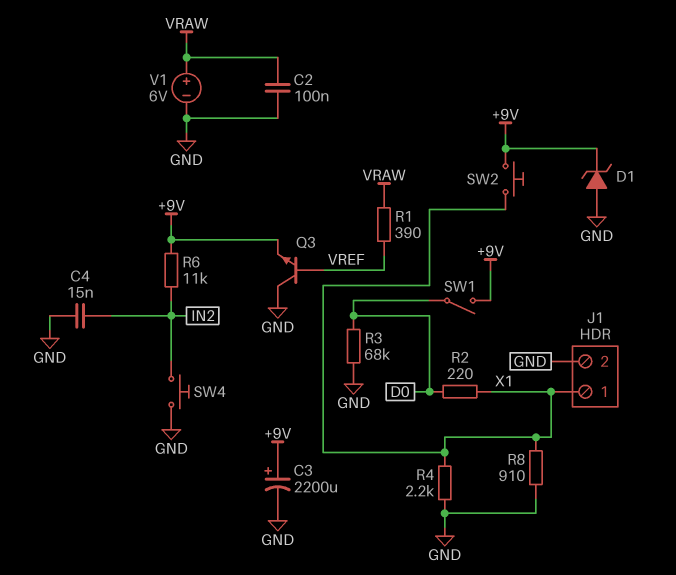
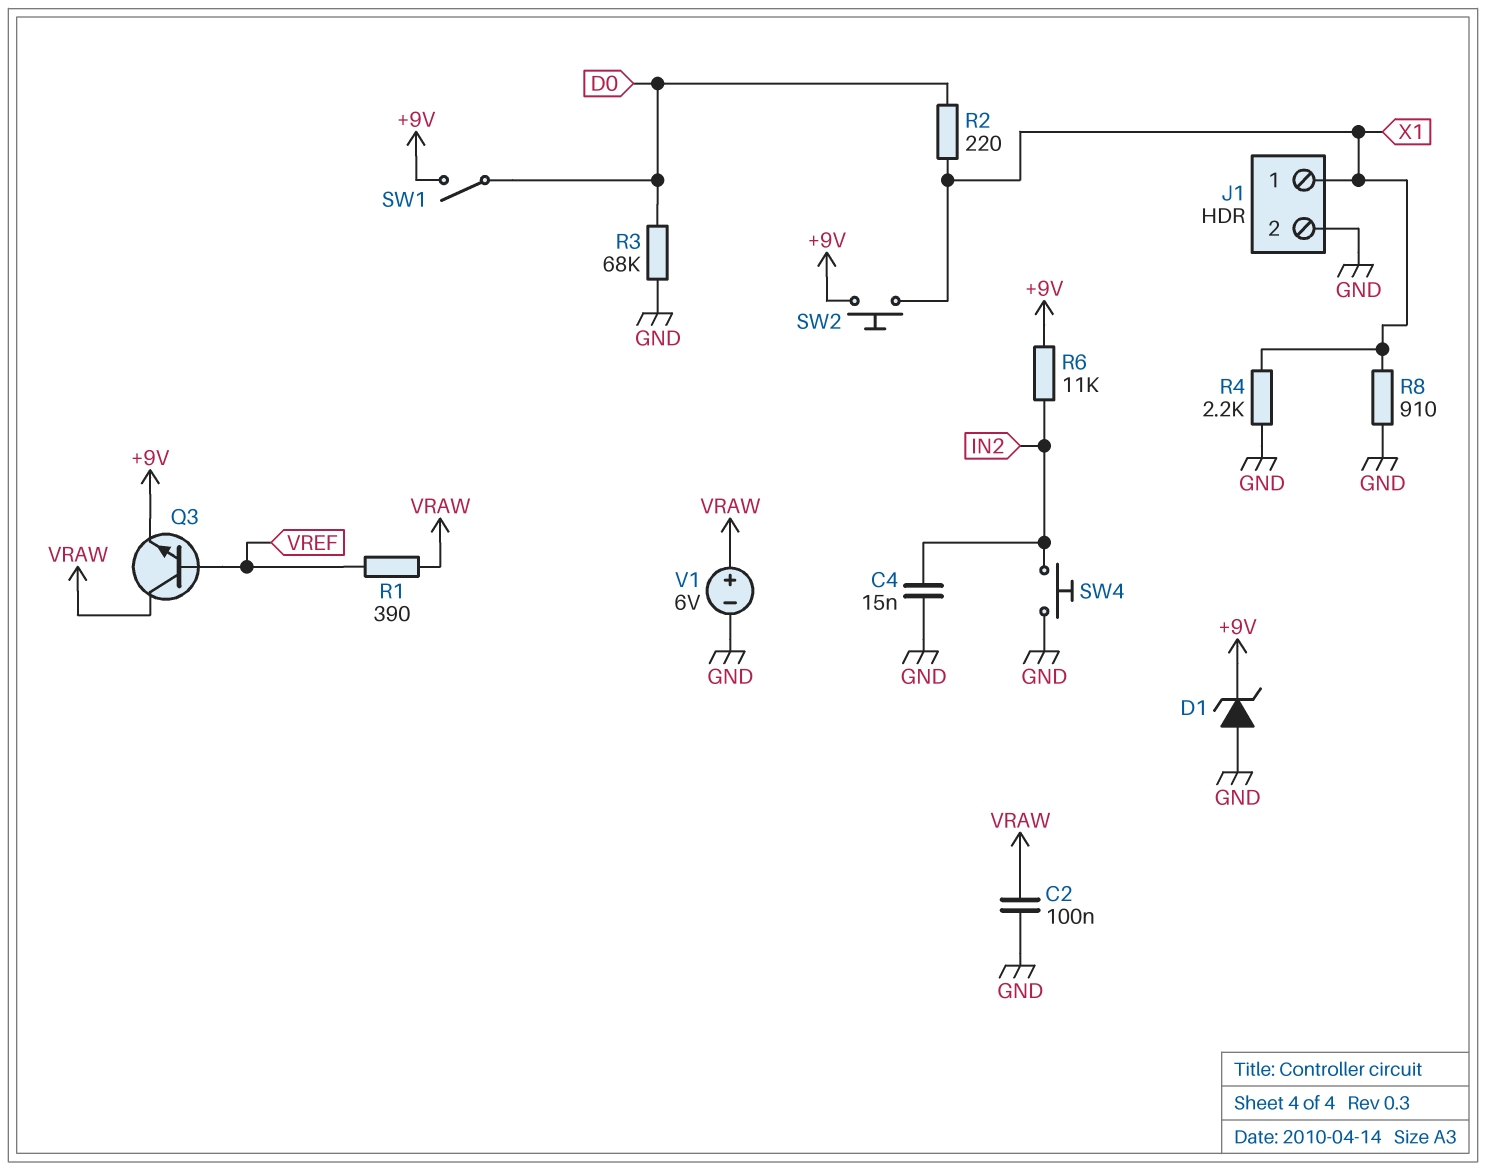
C3: 2200uF (plus +9V, minus GND) -> none
Q3: NPN (B VREF, C GND, E +9V) -> NPN (B VREF, C VRAW, E +9V)

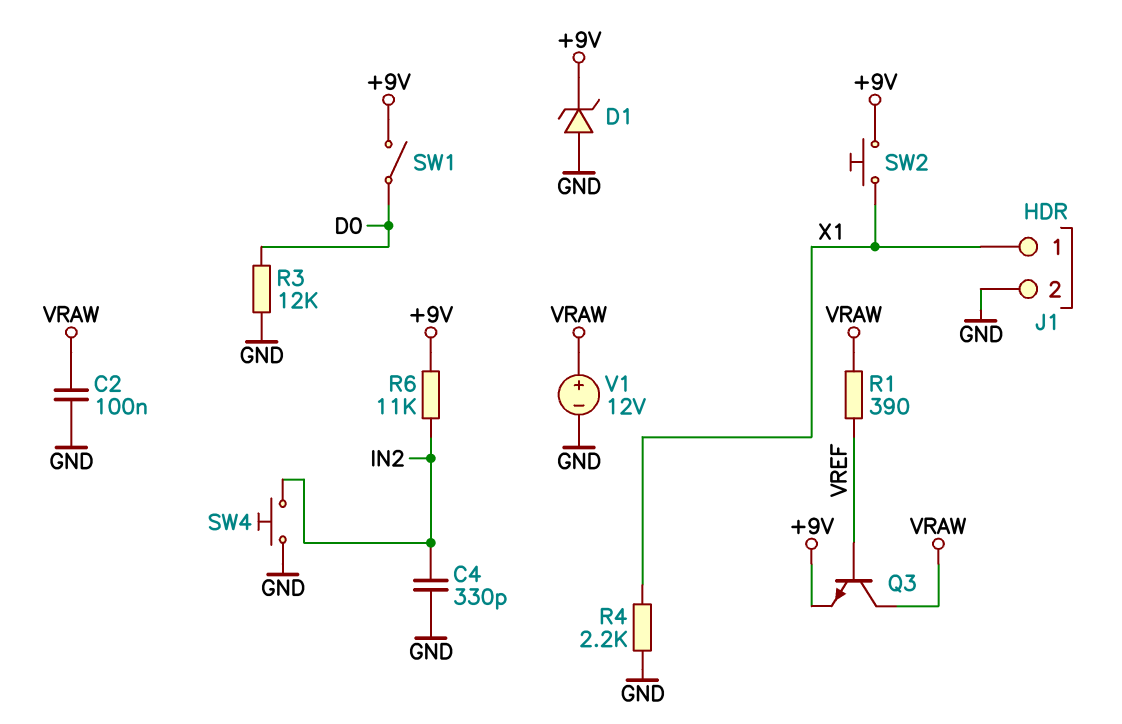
C4: 15nF (GND, IN2) -> 330pF (GND, IN2)
R2: 220 (D0, X1) -> none
R3: 68k (D0, GND) -> 12k (D0, GND)
R8: 910 (GND, X1) -> none
V1: 6V (plus VRAW, minus GND) -> 12V (plus VRAW, minus GND)

